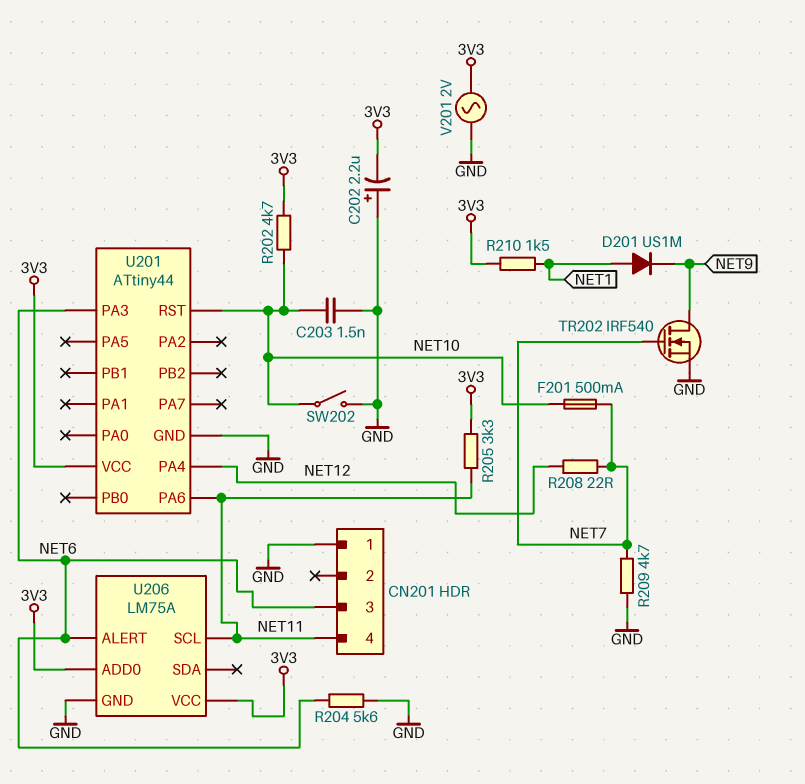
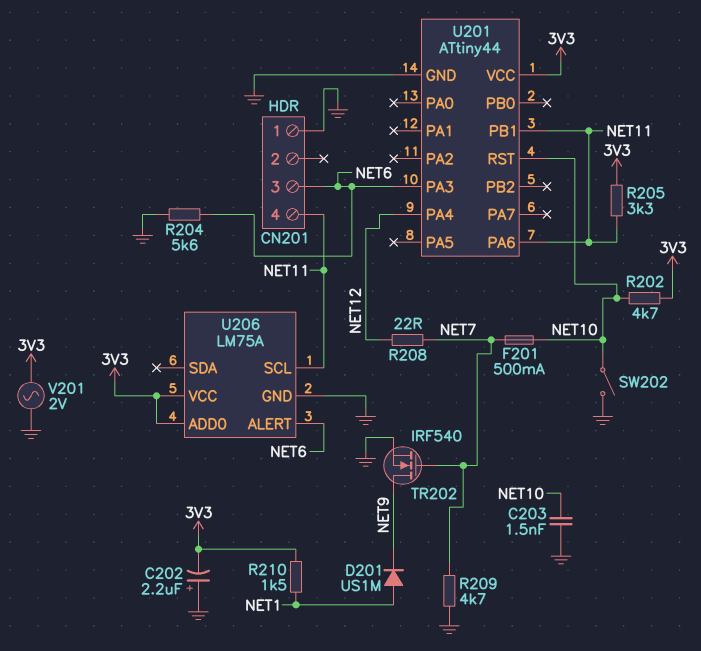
U201 pin PB1: none -> NET11

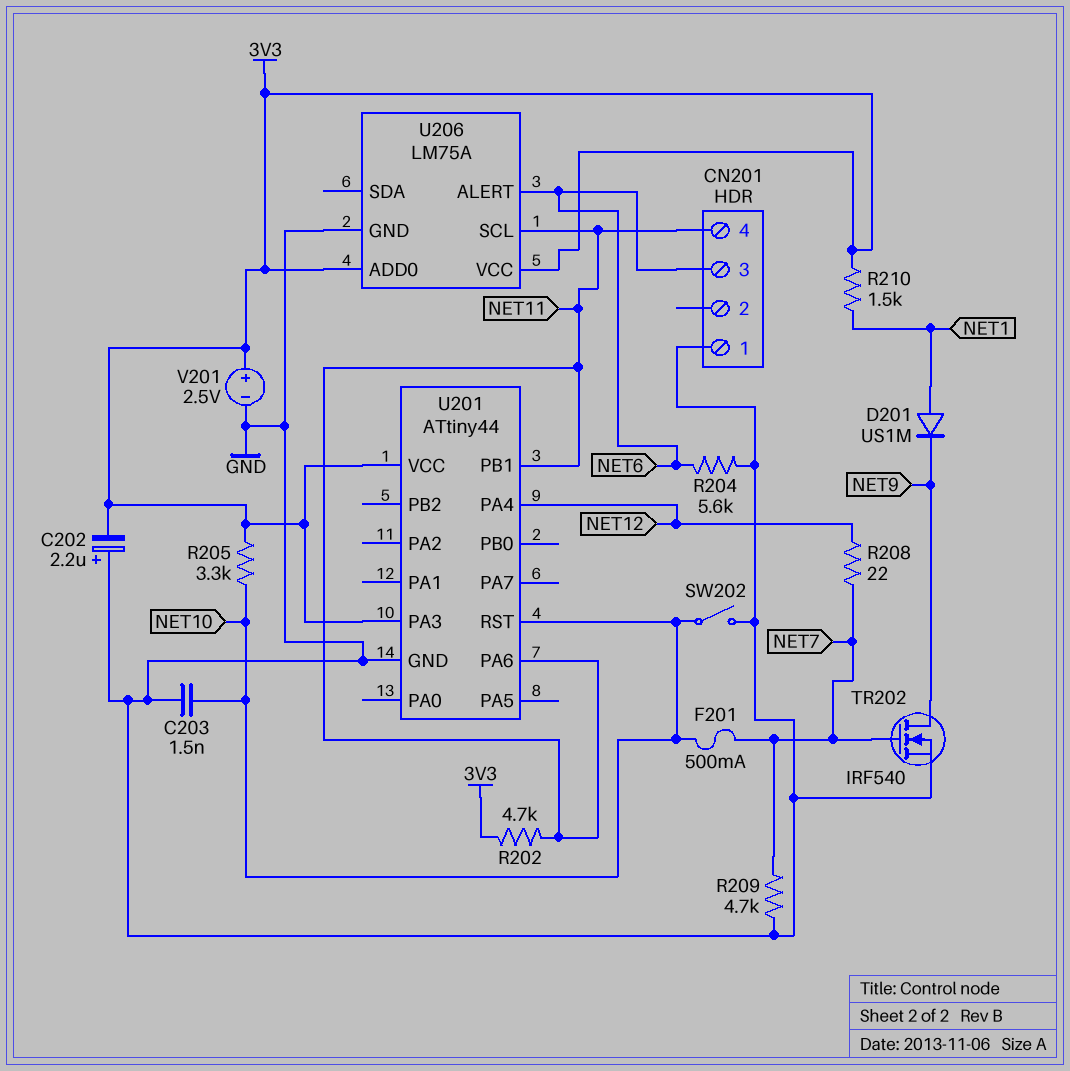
R202: 4.7k (3V3, NET10) -> 4.7k (3V3, NET11)
R205: 3.3k (3V3, NET11) -> 3.3k (3V3, NET10)
U201 pin PA3: NET6 -> 3V3
V201: AC 2V (3V3, GND) -> 2.5V (plus 3V3, minus GND)

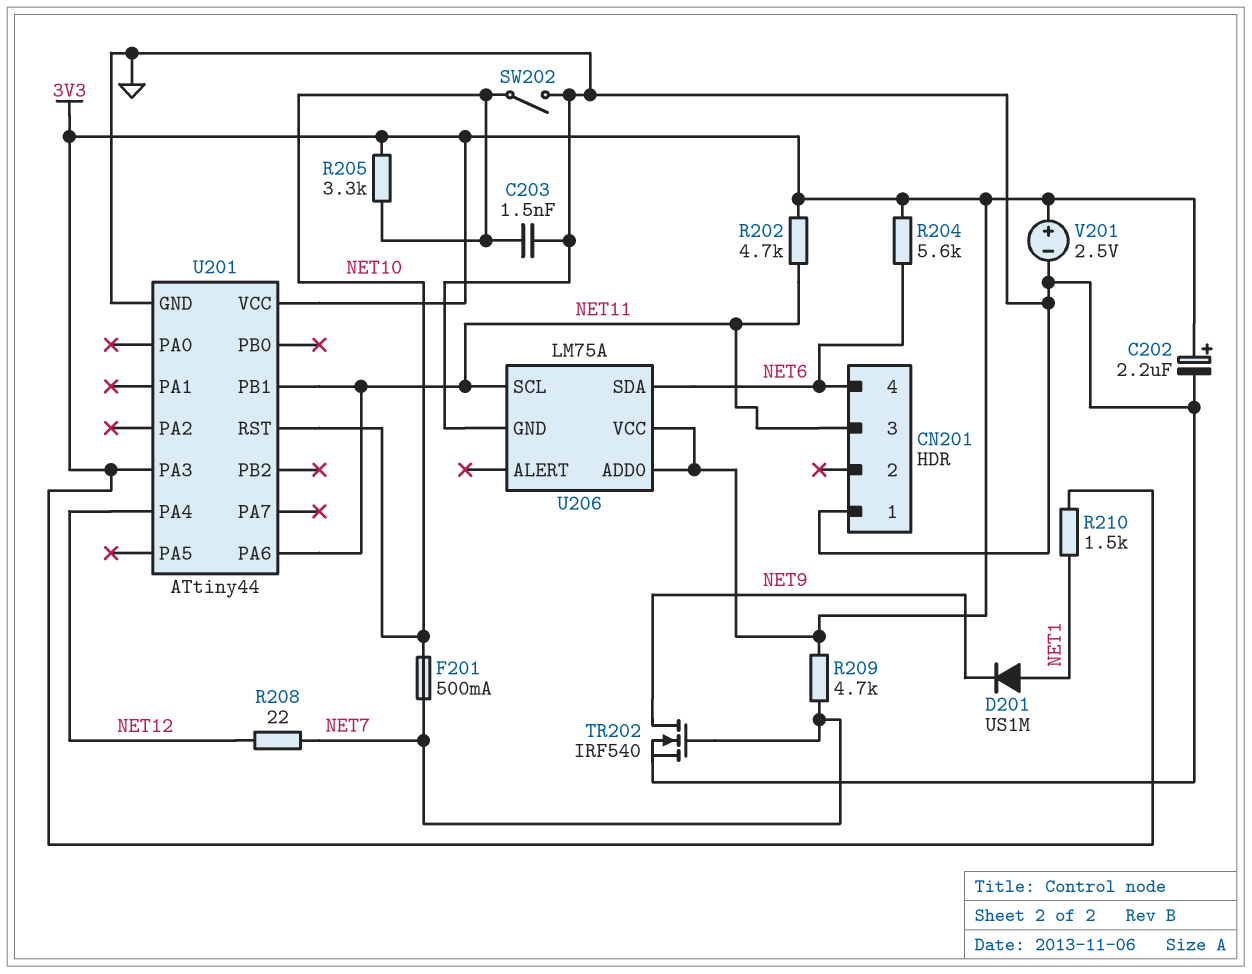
C202: 2.2uF (plus GND, minus 3V3) -> 2.2uF (plus 3V3, minus GND)
CN201 pin 3: NET6 -> NET11
CN201 pin 4: NET11 -> NET6
R204: 5.6k (GND, NET6) -> 5.6k (3V3, NET6)
R209: 4.7k (GND, NET7) -> 4.7k (3V3, NET7)
U206 pin ALERT: NET6 -> none
U206 pin SDA: none -> NET6

